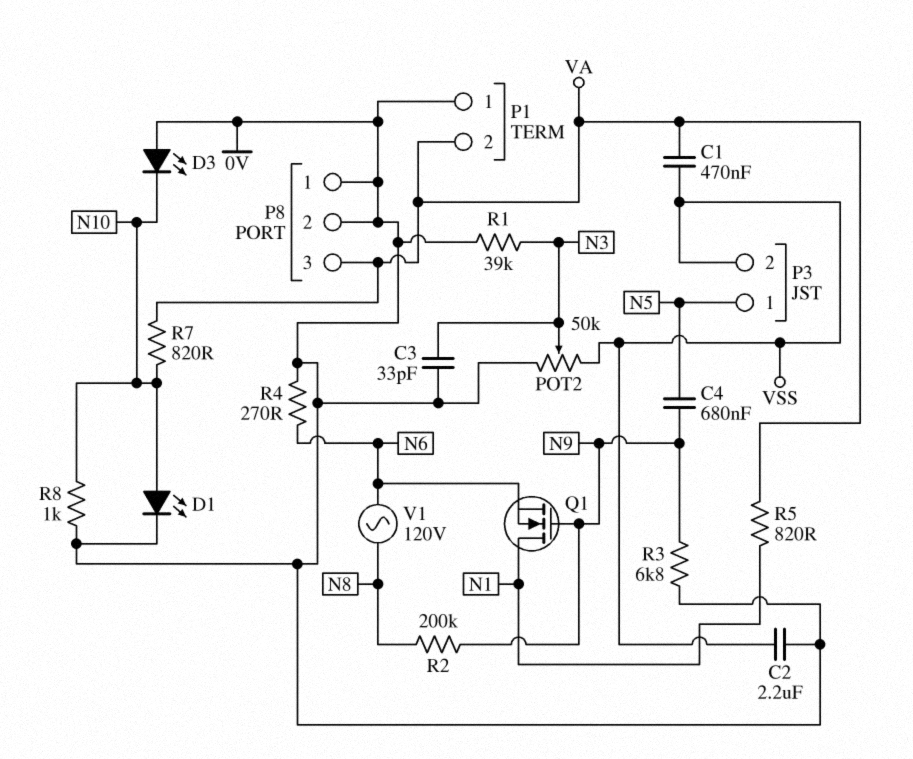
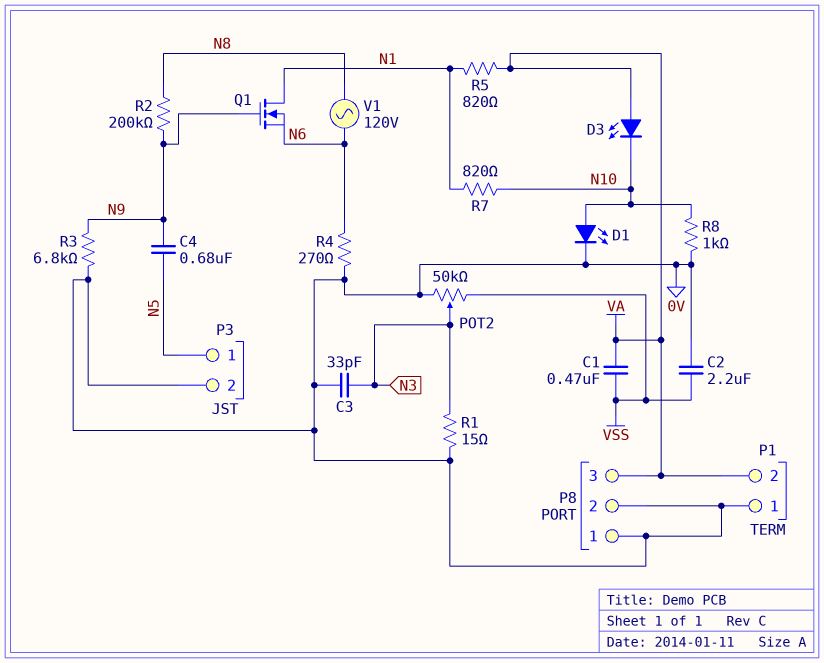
D3: LED (A 0V, K N10) -> LED (A VA, K N10)
P3 pin 2: VSS -> 0V
R1: 39k (0V, N3) -> 15 (0V, N3)
R7: 820 (N10, VA) -> 820 (N1, N10)

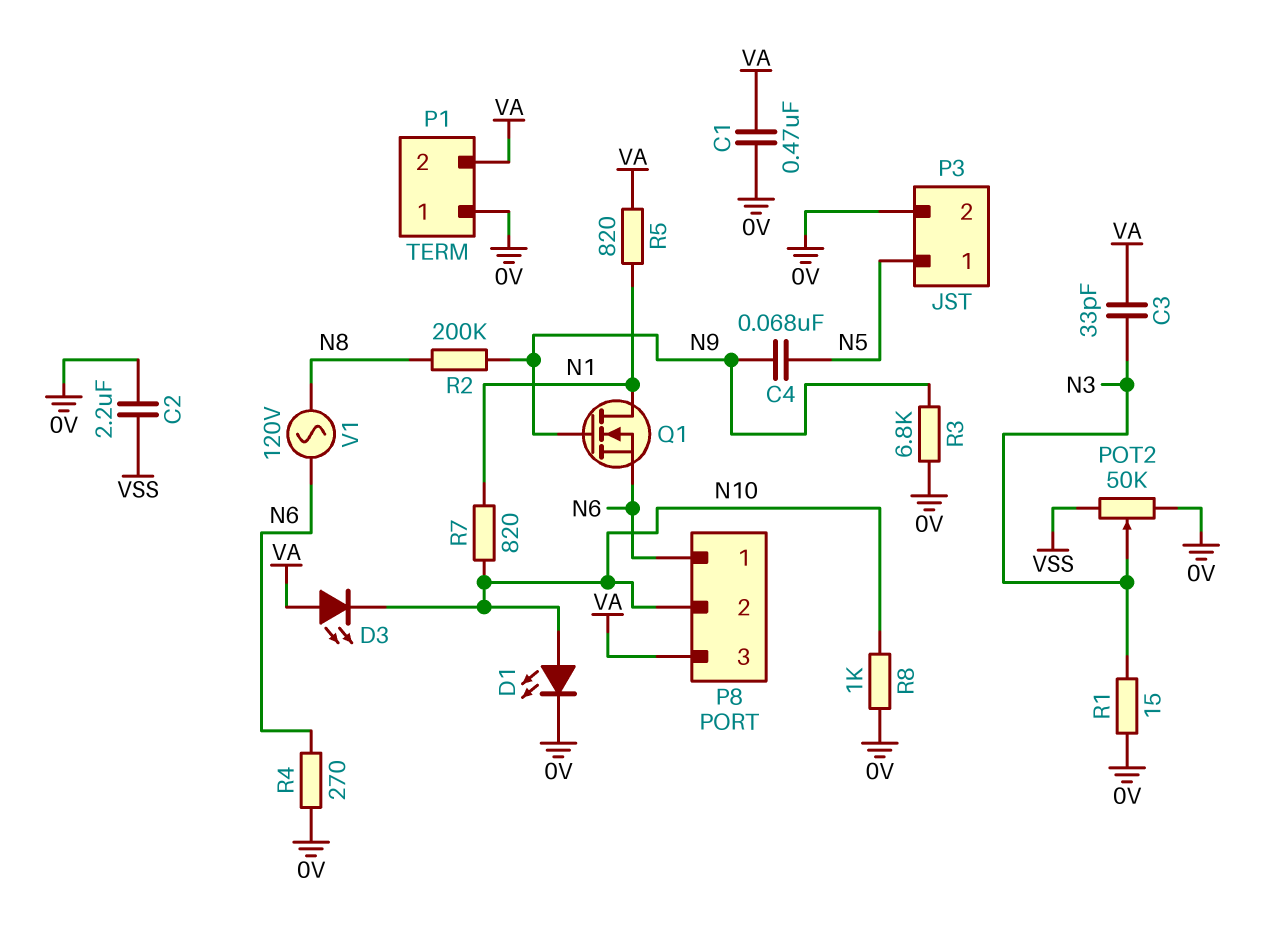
C1: 470nF (VA, VSS) -> 470nF (0V, VA)
C3: 33pF (0V, N3) -> 33pF (N3, VA)
C4: 680nF (N5, N9) -> 68nF (N5, N9)
P8 pin 1: 0V -> N6
P8 pin 2: 0V -> N10

